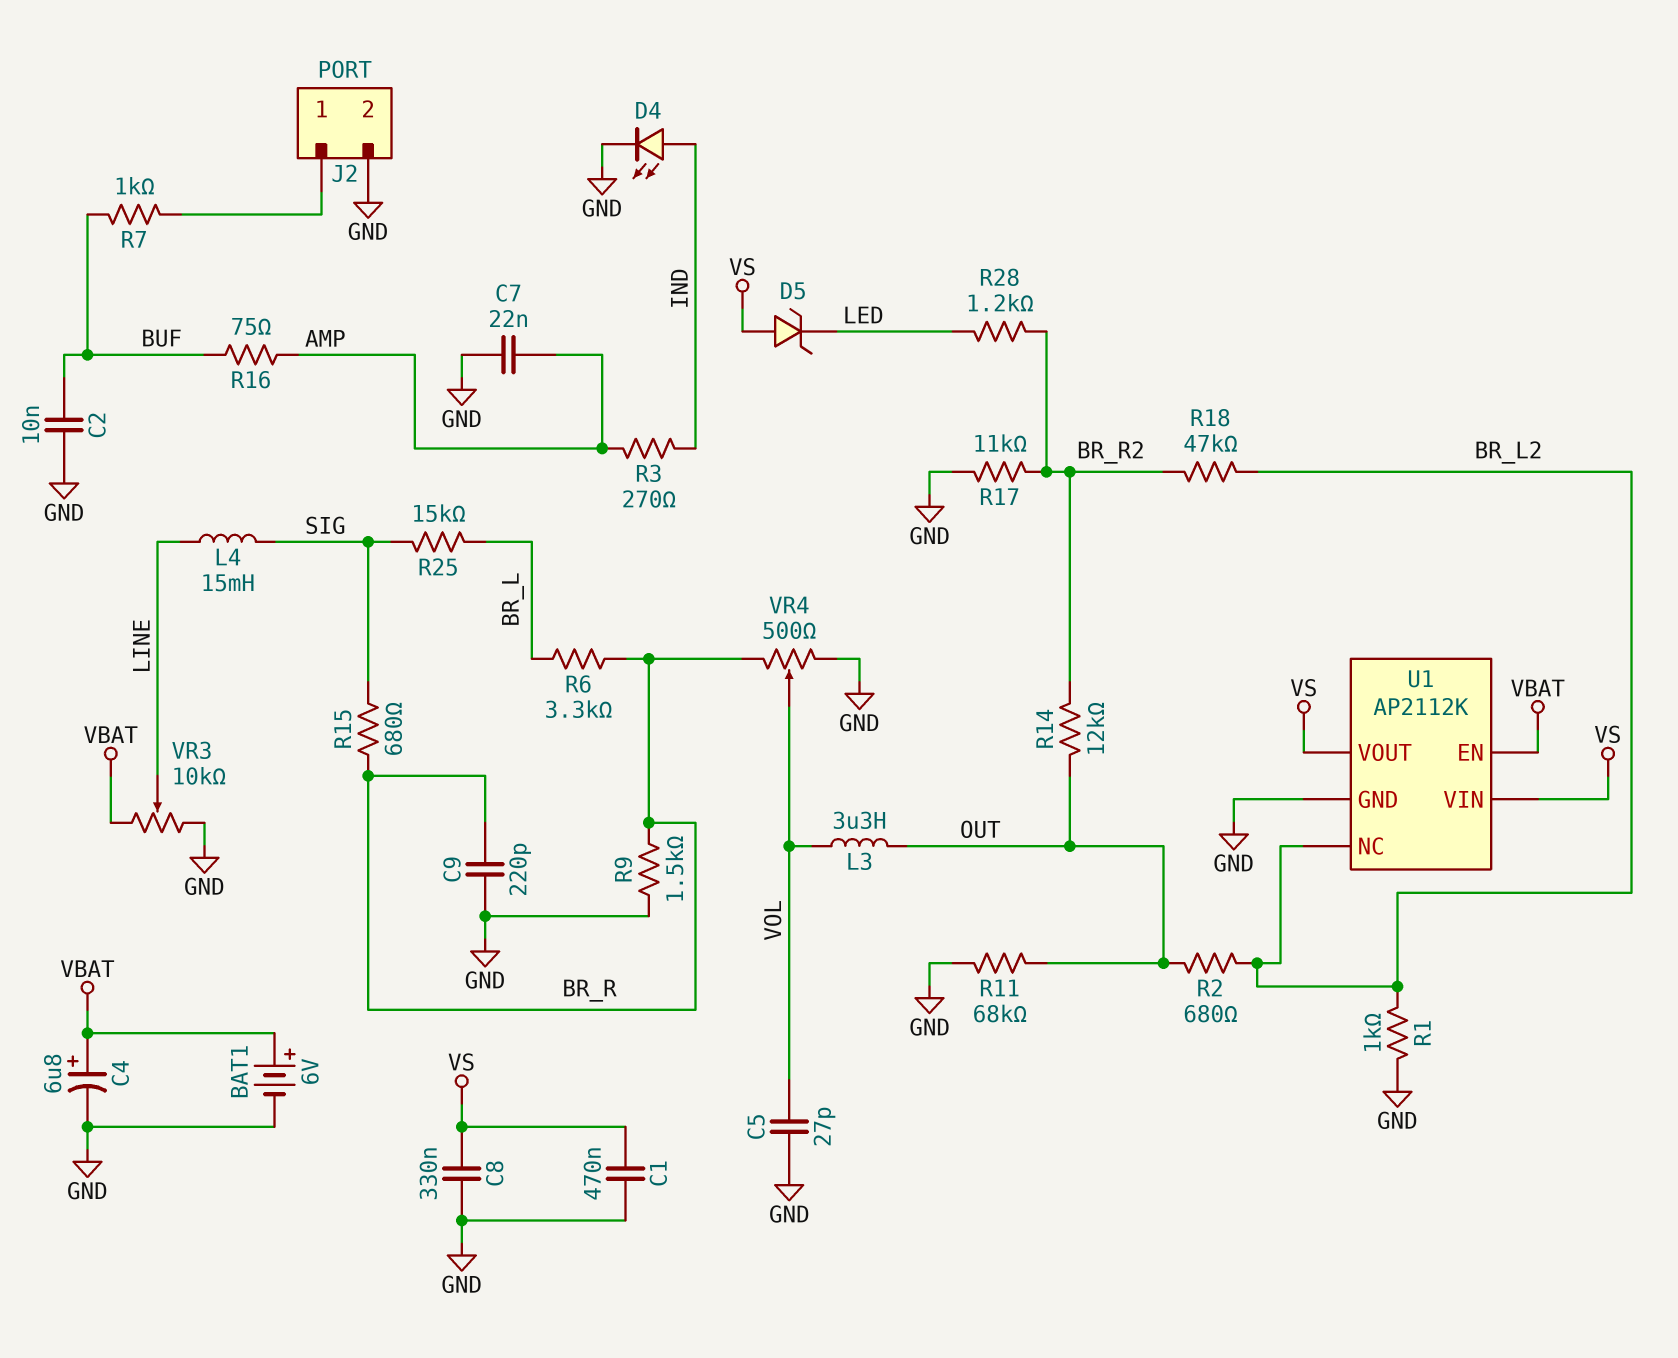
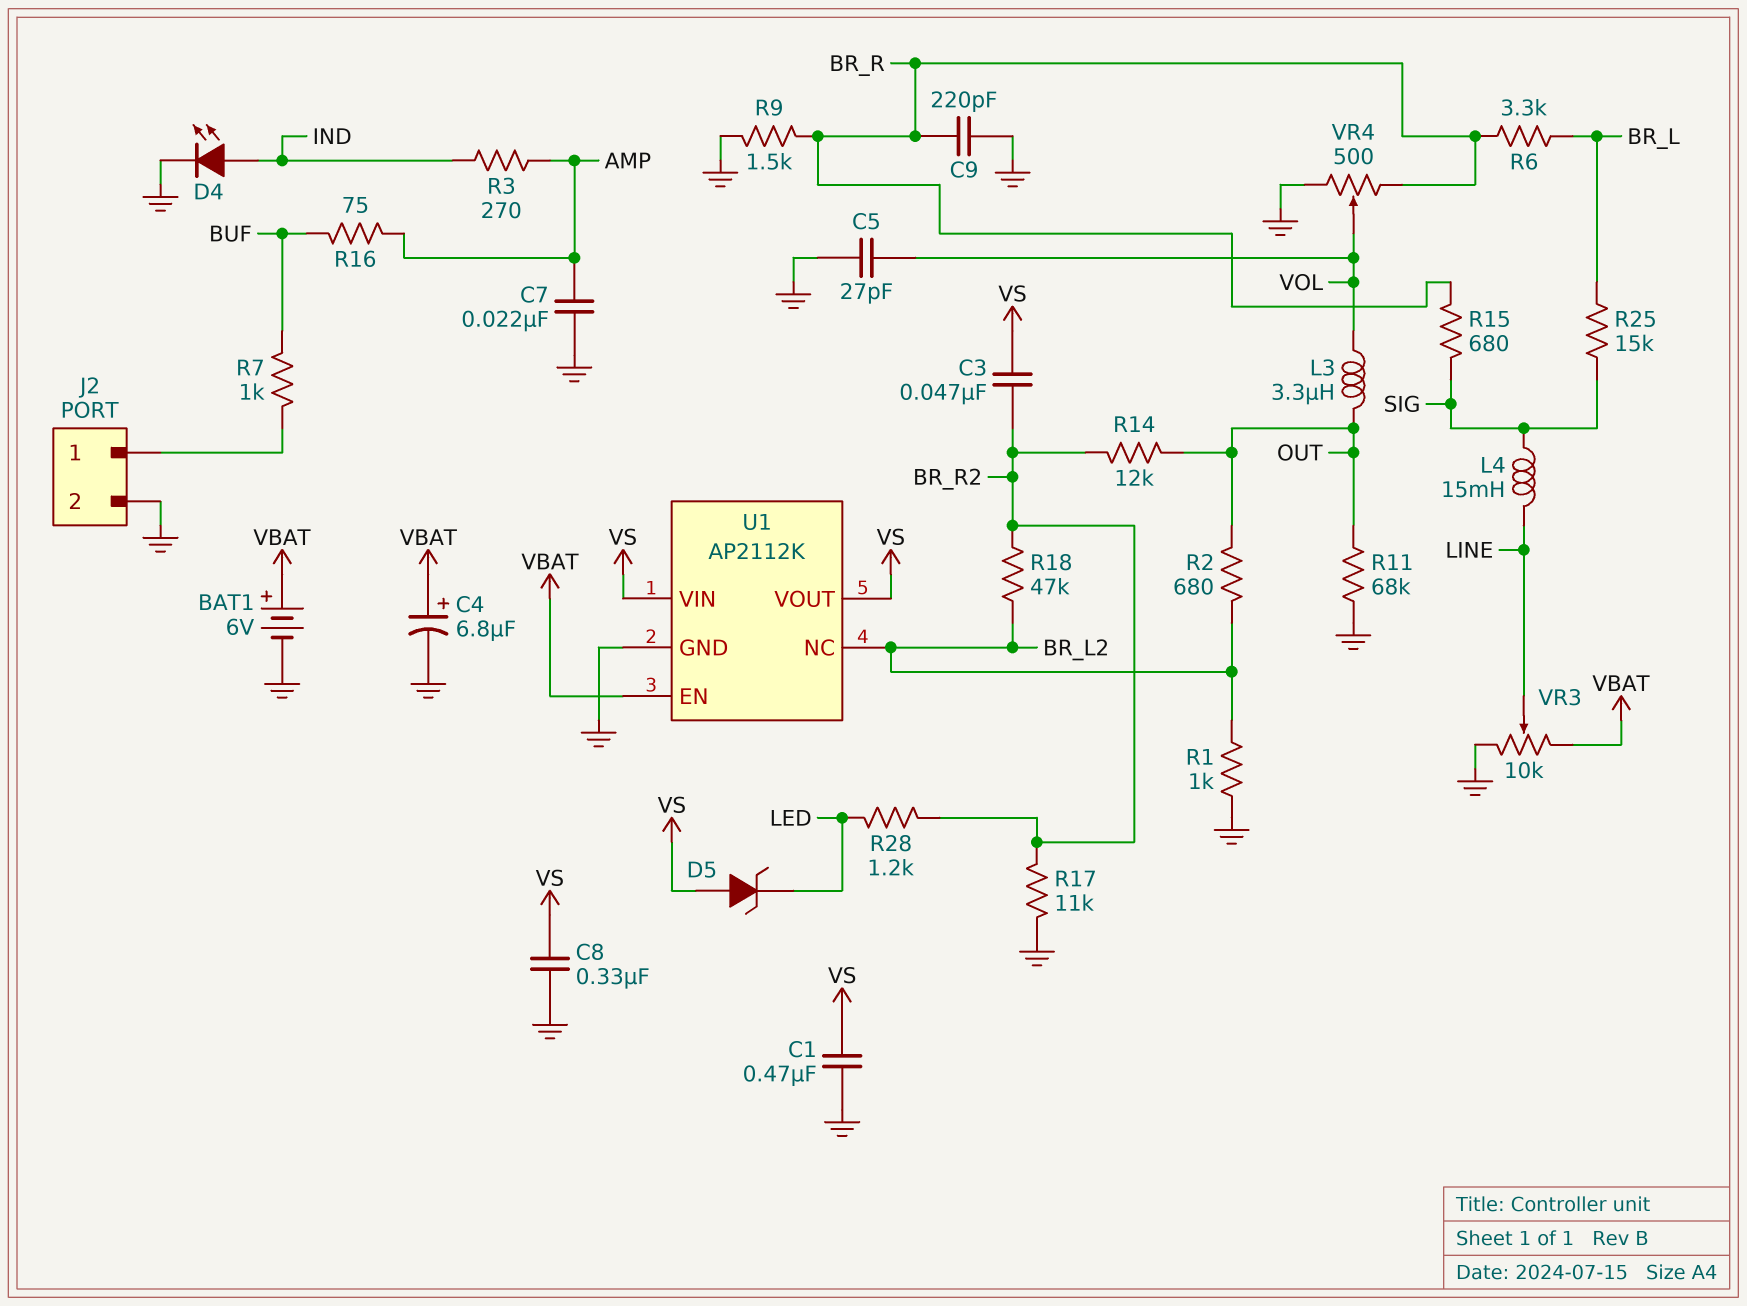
C2: 10nF (BUF, GND) -> none
C3: none -> 47nF (BR_R2, VS)

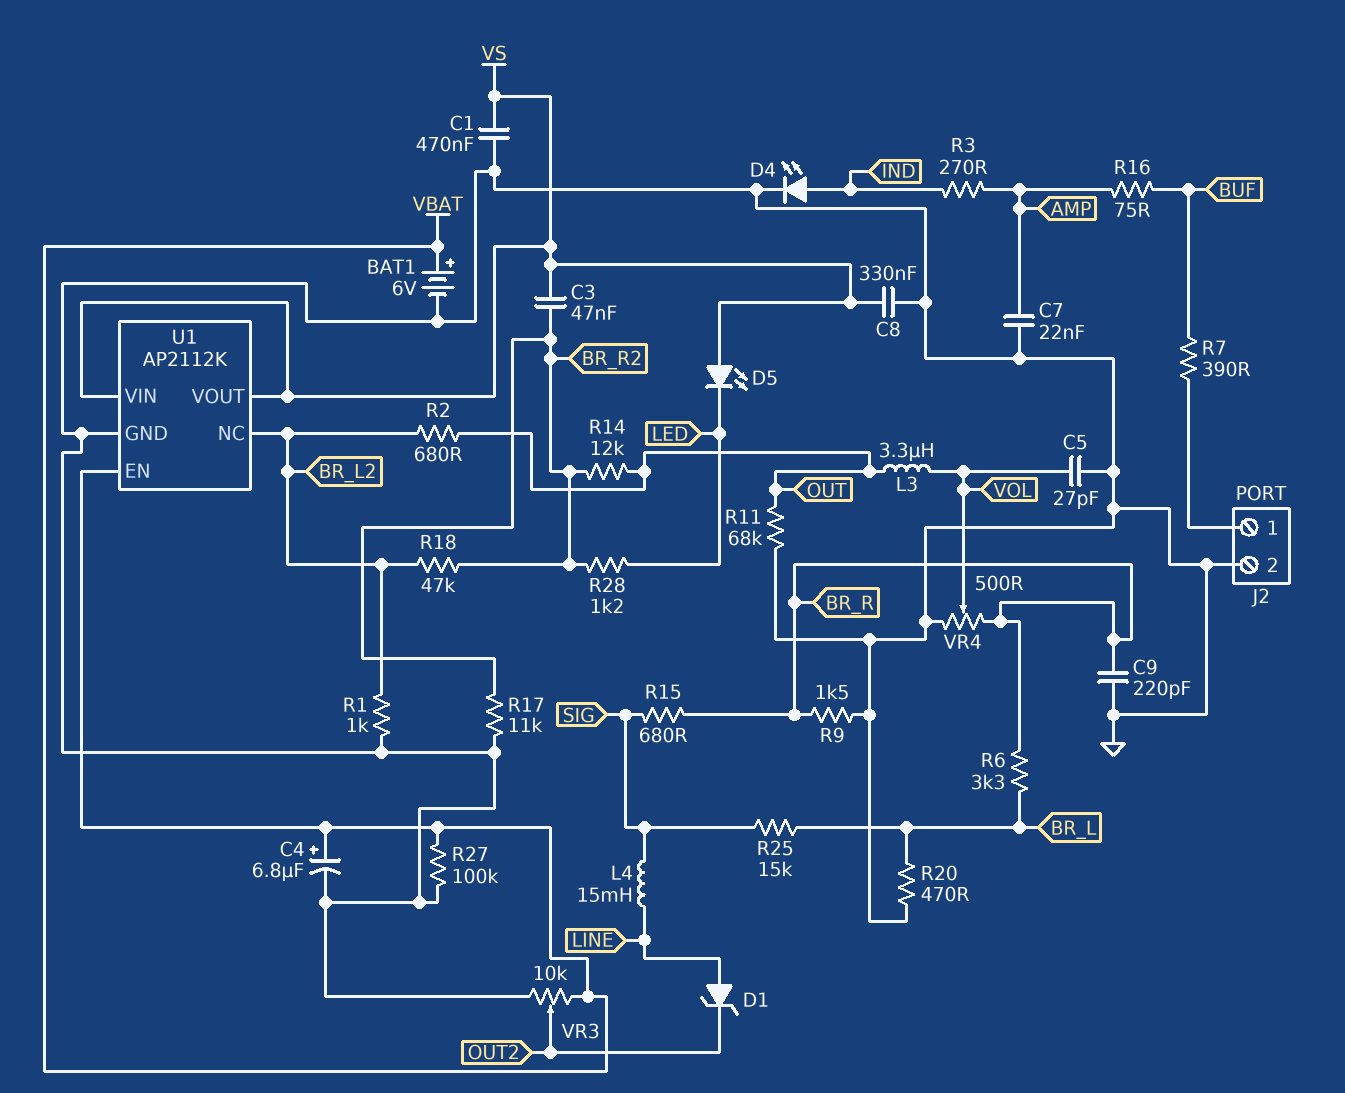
D1: none -> zener (A LINE, K OUT2)
D5: zener (A VS, K LED) -> LED (A VS, K LED)
R7: 1k (BUF, J2/1) -> 390 (BUF, J2/1)
R20: none -> 470 (BR_L, GND)
R27: none -> 100k (GND, VBAT)
VR3: 10k (GND, VBAT, wiper LINE) -> 10k (GND, VBAT, wiper OUT2)

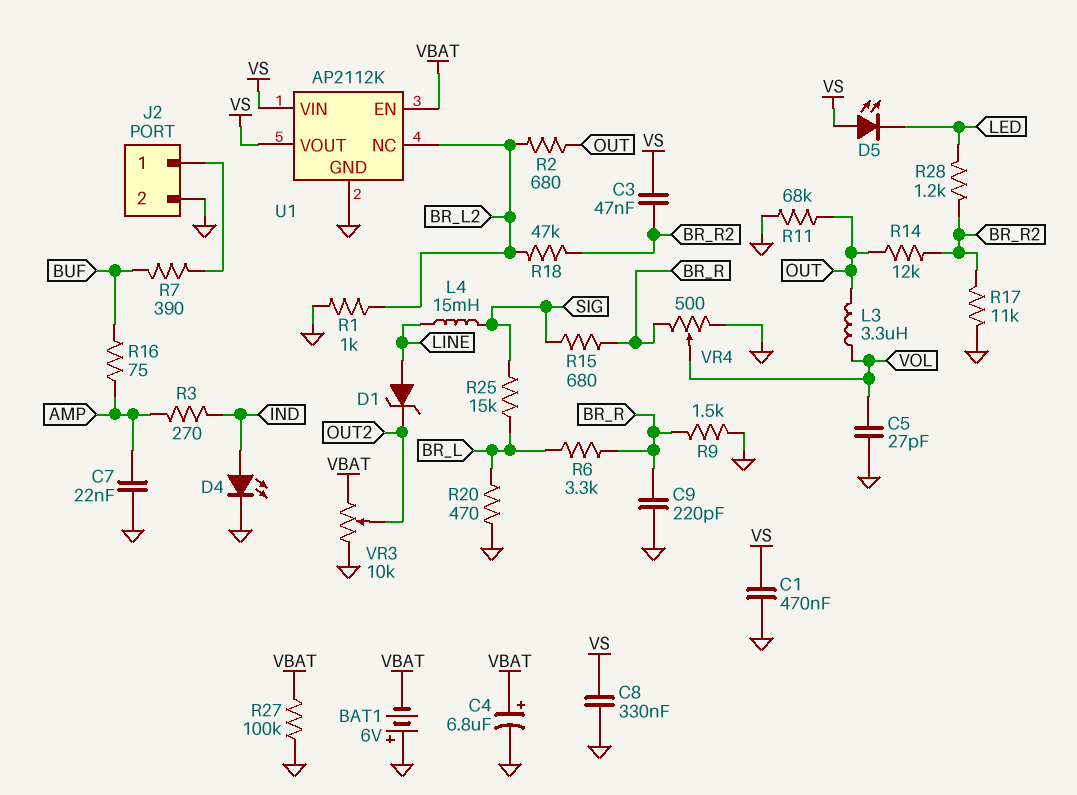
BAT1: 6V (plus VBAT, minus GND) -> 6V (plus GND, minus VBAT)

